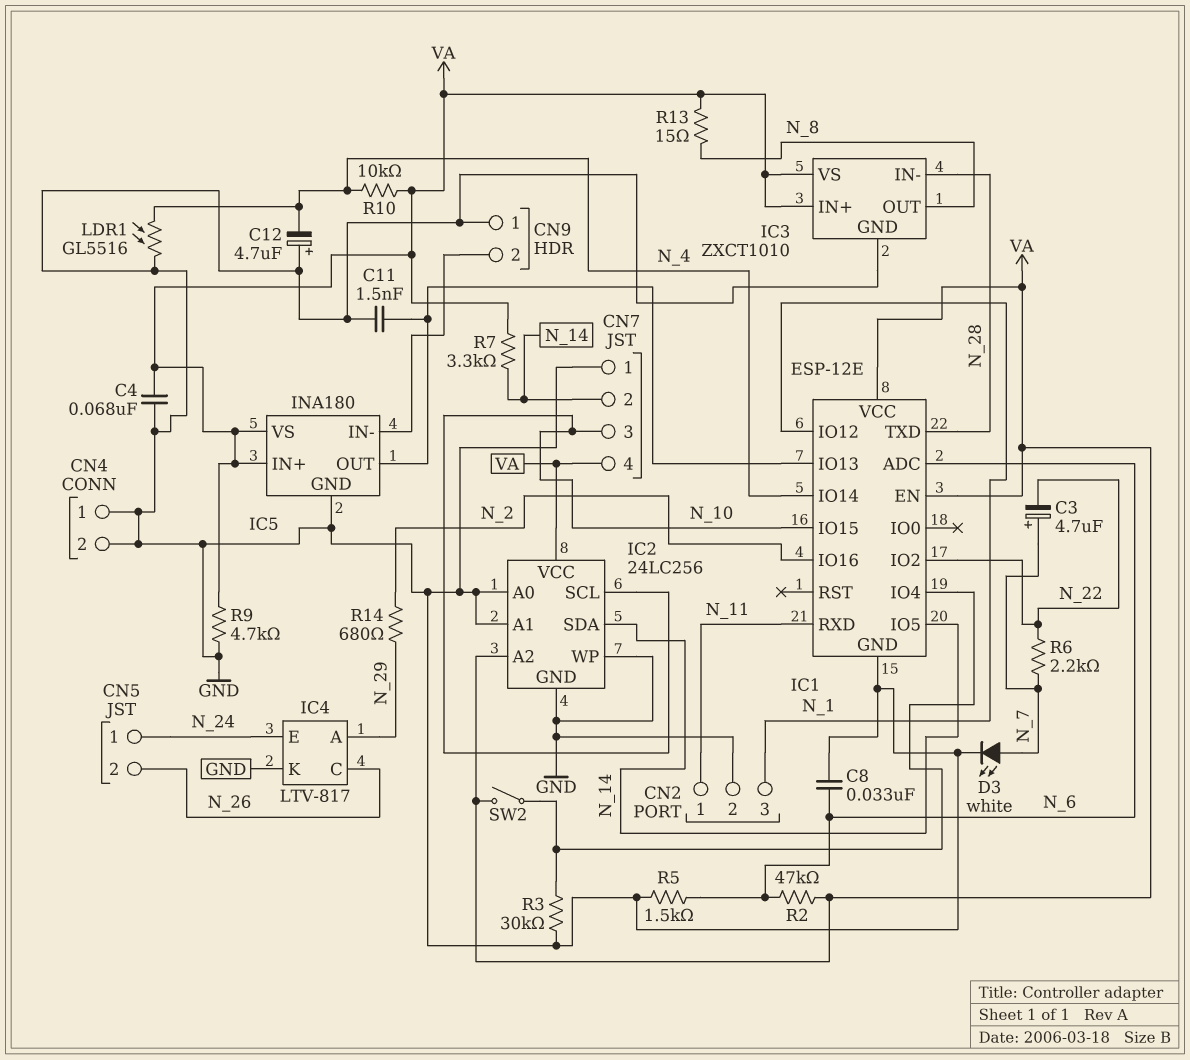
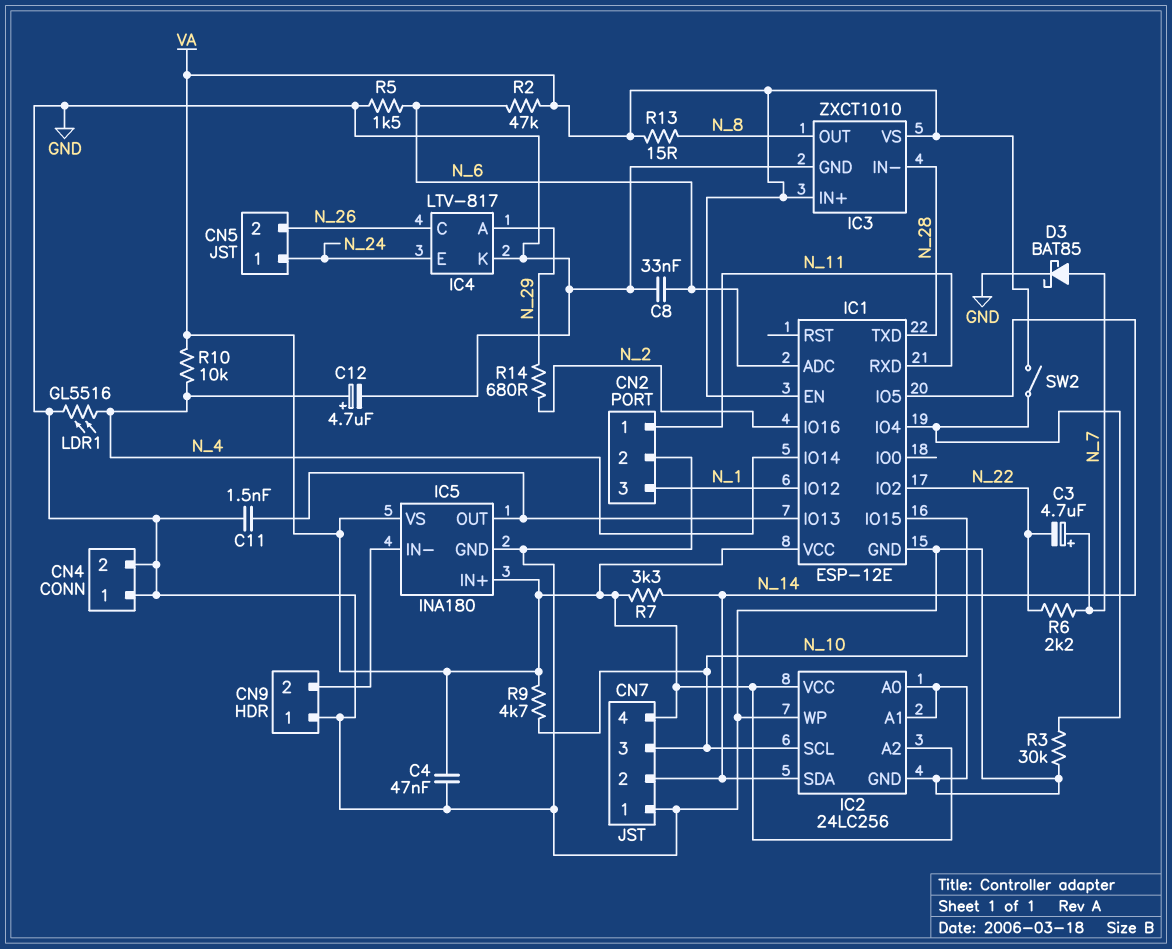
C4: 68nF (GND, VA) -> 47nF (GND, VA)
C12: 4.7uF (plus GND, minus N_4) -> 4.7uF (plus N_4, minus GND)
D3: LED white (A N_7, K GND) -> schottky BAT85 (A N_7, K GND)
R9: 4.7k (GND, VA) -> 4.7k (N_10, VA)

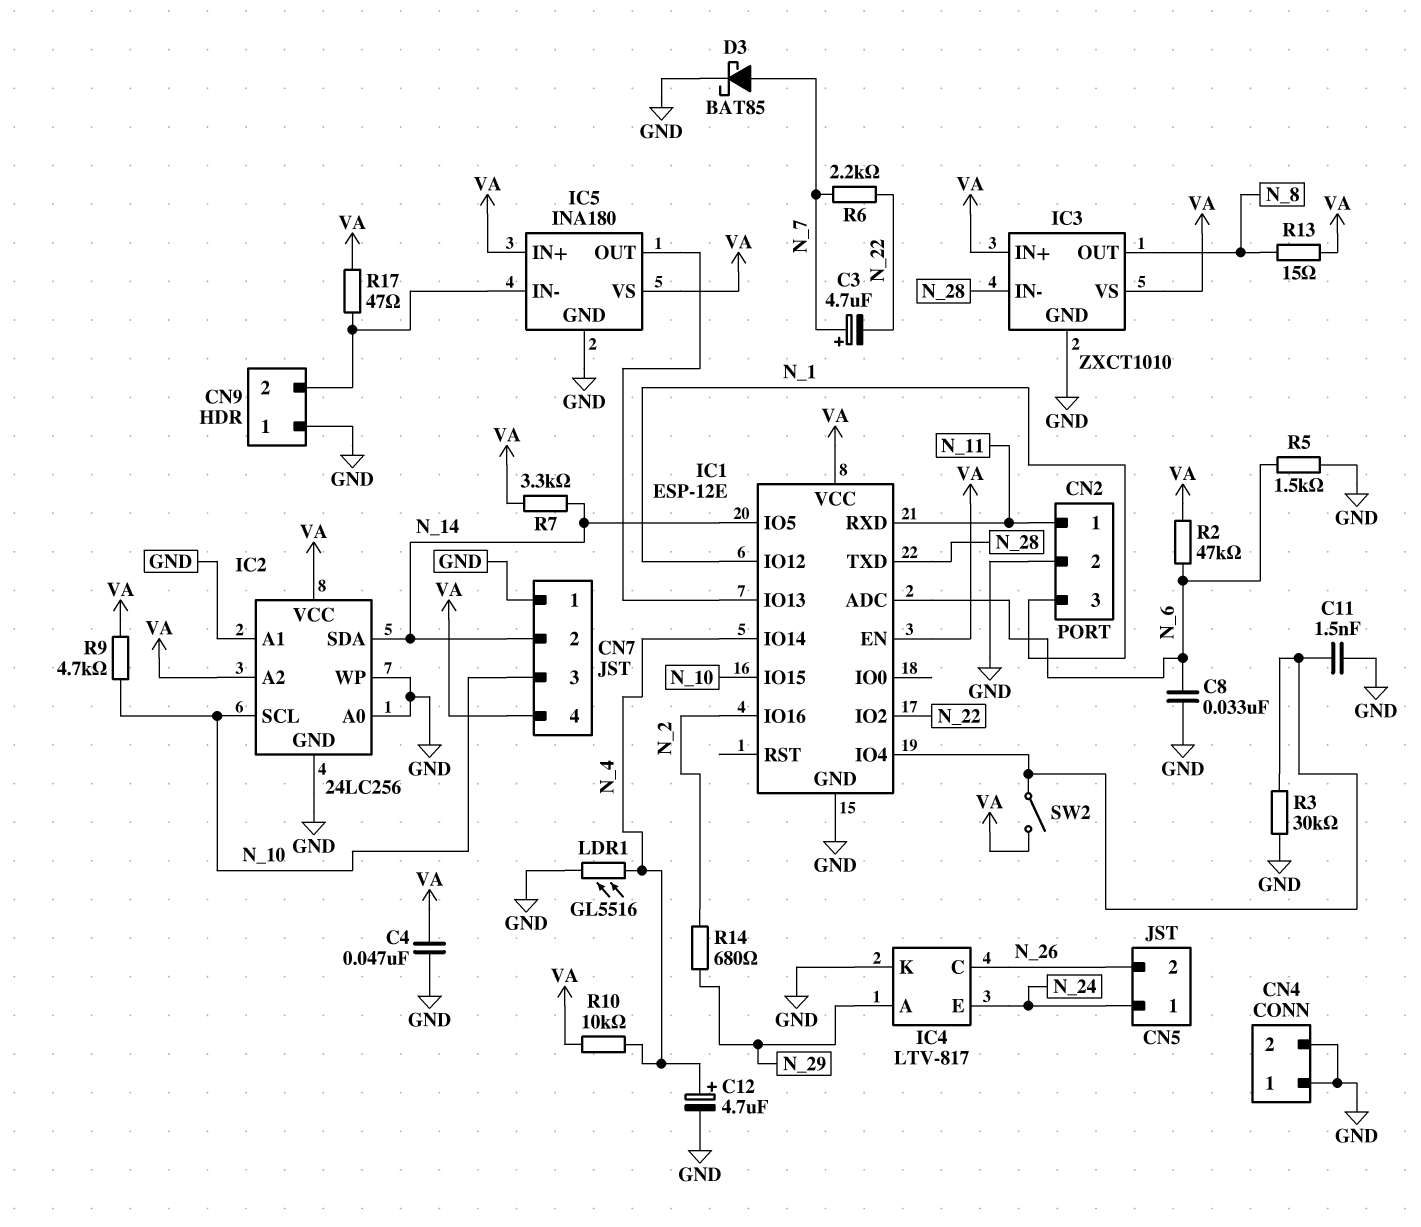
C11: 1.5nF (GND, IC1/IO13) -> 1.5nF (GND, IC1/IO4)
R17: none -> 47 (CN9/2, VA)

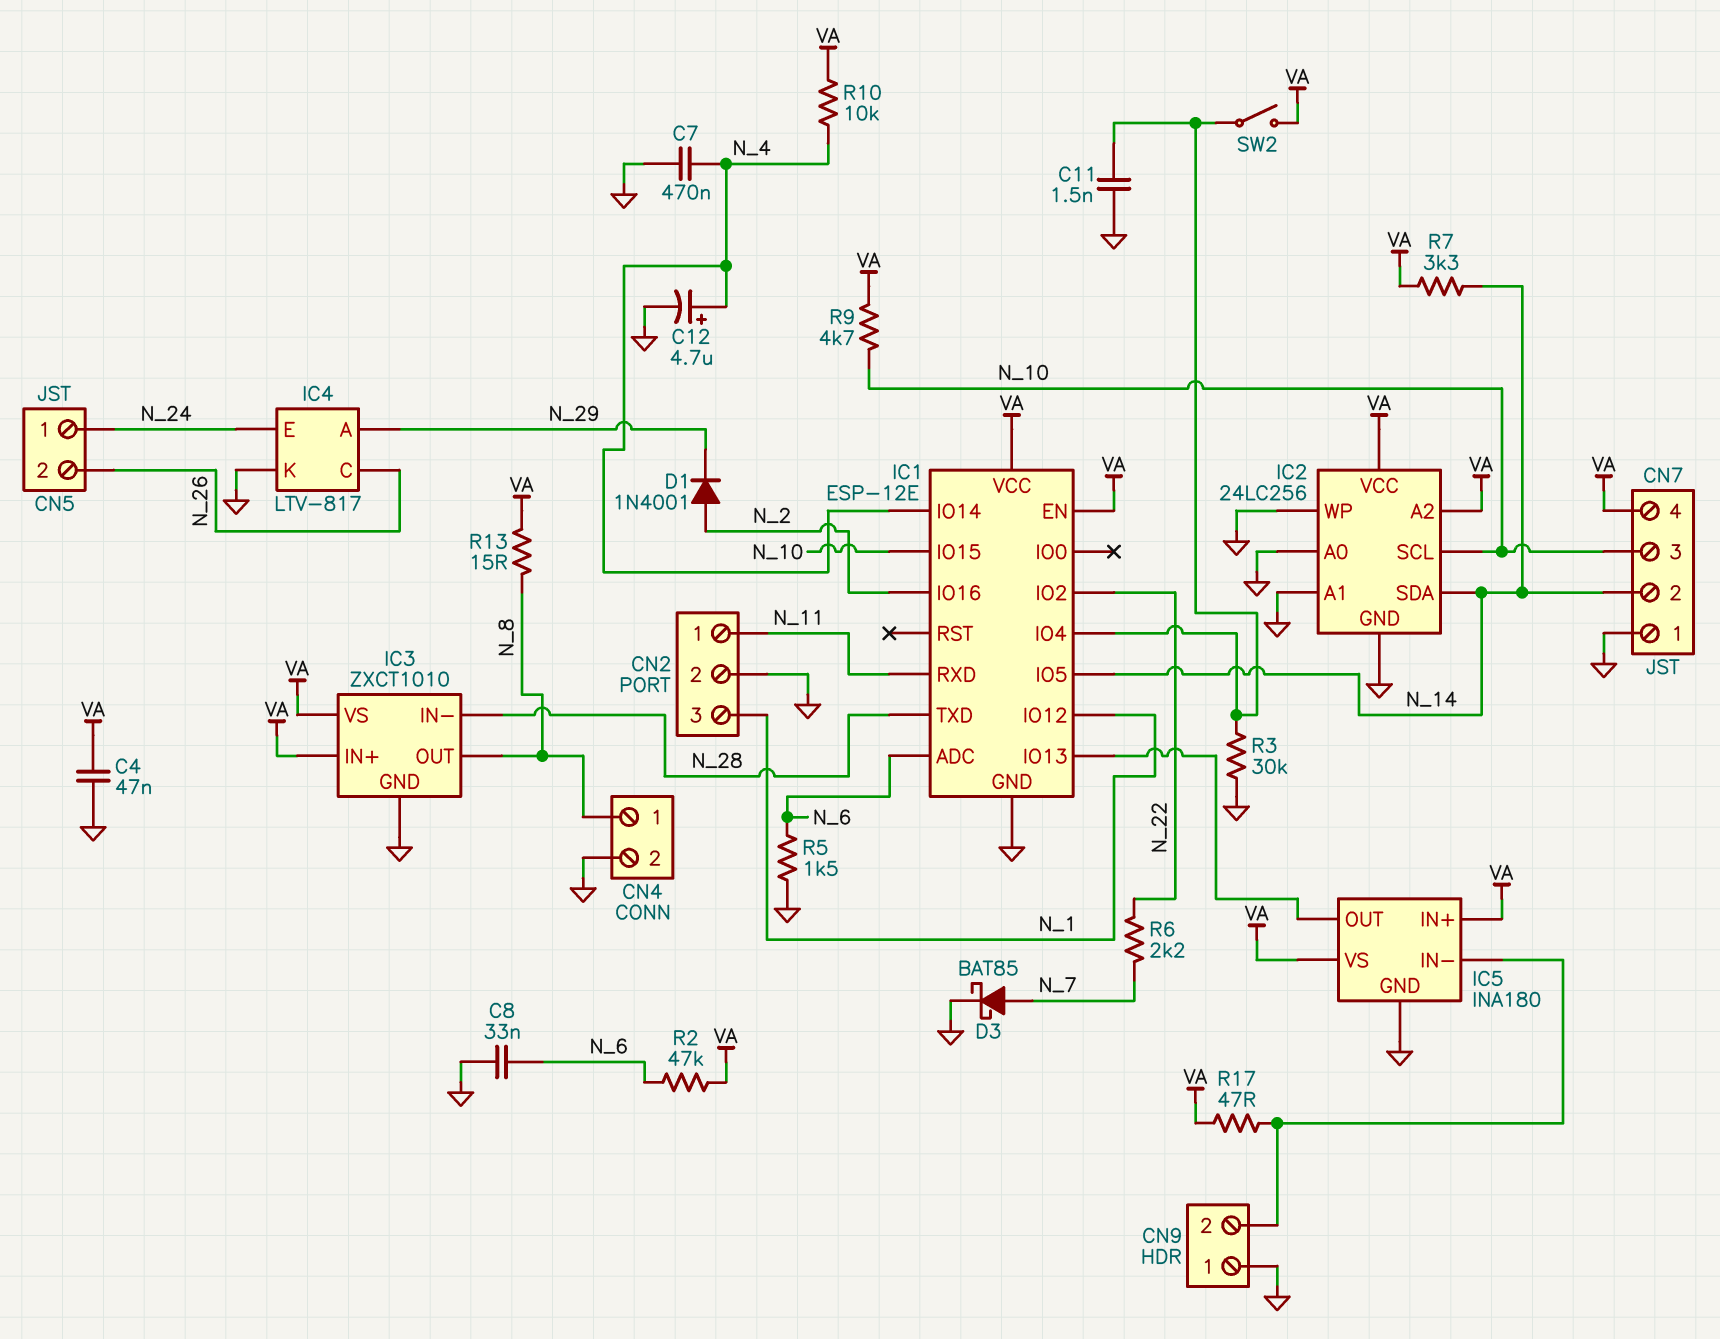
C3: 4.7uF (plus N_7, minus N_22) -> none
C7: none -> 470nF (GND, N_4)
CN4 pin 1: GND -> N_8
D1: none -> diode 1N4001 (A N_2, K N_29)
LDR1: GL5516 (GND, N_4) -> none
R14: 680 (N_2, N_29) -> none

